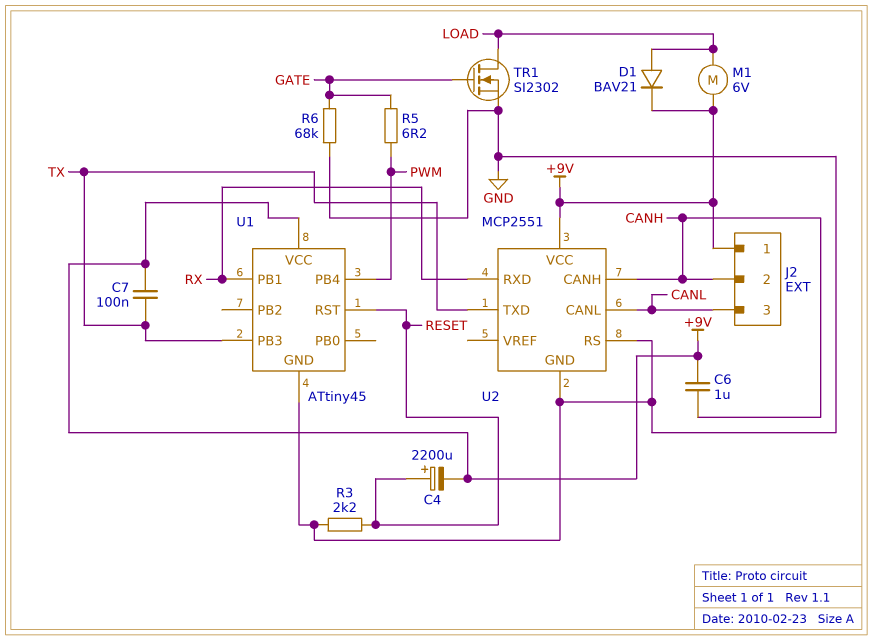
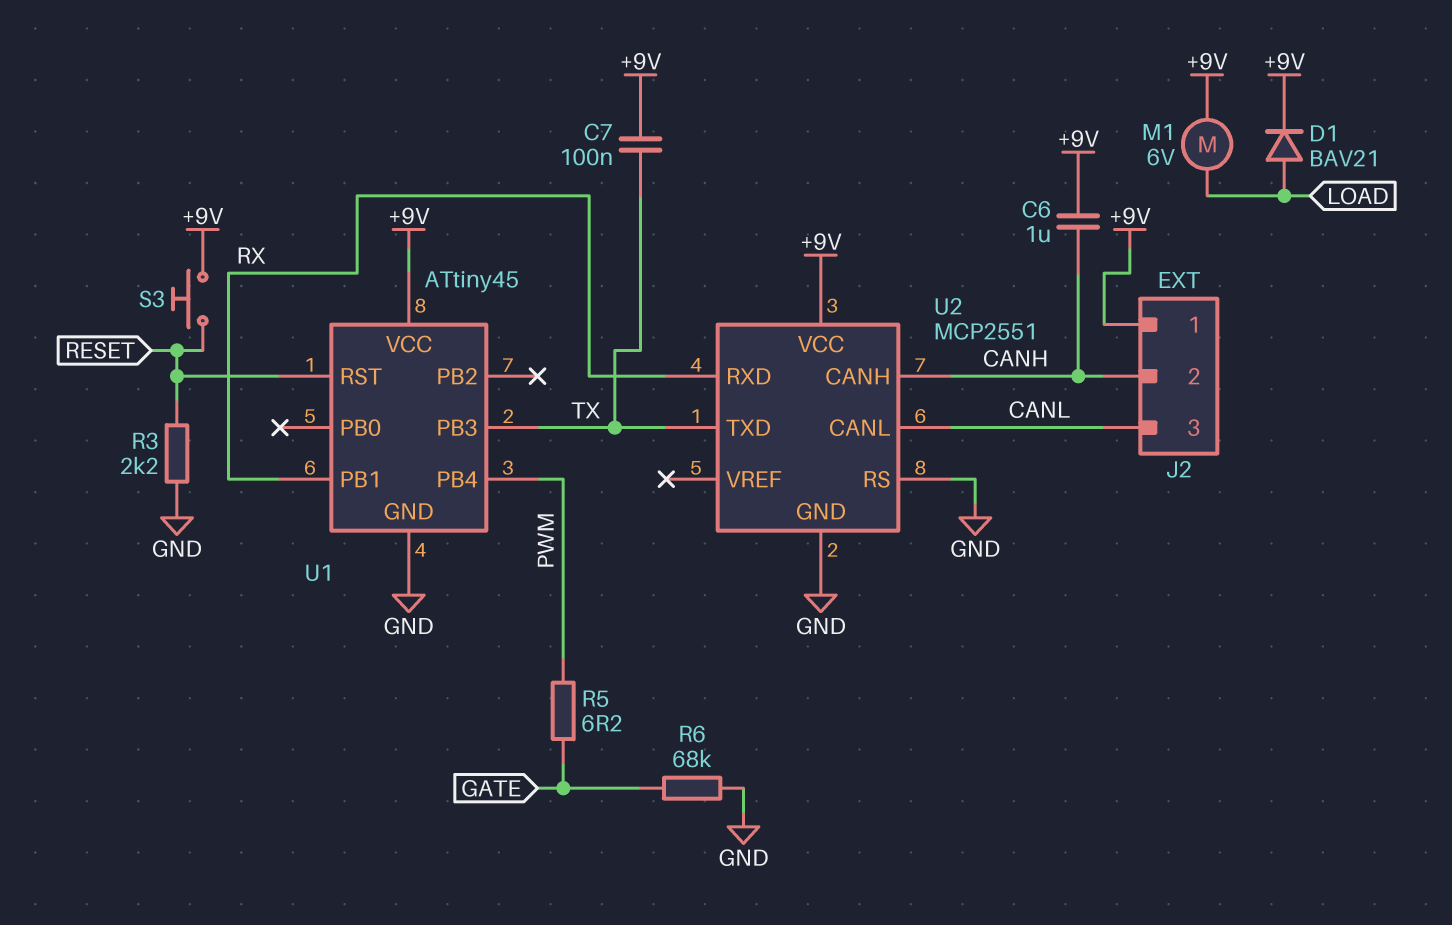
C4: 2200uF (plus RESET, minus +9V) -> none
S3: none -> button (+9V, RESET)
TR1: NMOS SI2302 (G GATE, D LOAD, S GND) -> none

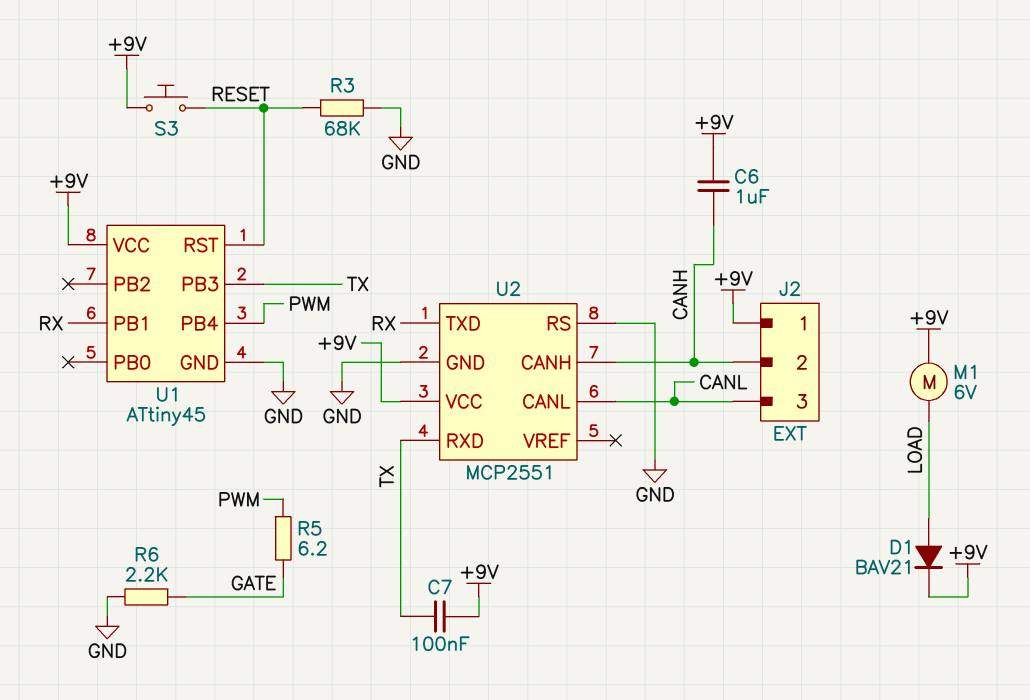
R3: 2.2k (GND, RESET) -> 68k (GND, RESET)
R6: 68k (GATE, GND) -> 2.2k (GATE, GND)
U2 pin RXD: RX -> TX
U2 pin TXD: TX -> RX

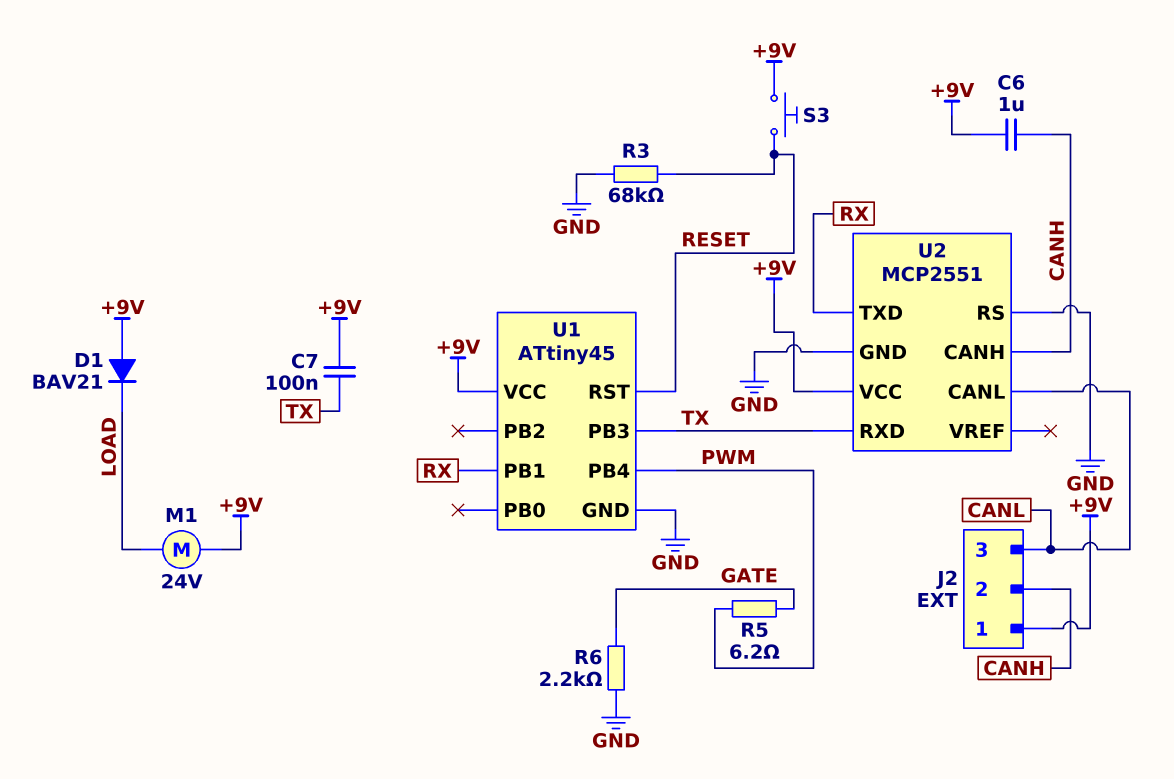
D1: diode BAV21 (A LOAD, K +9V) -> diode BAV21 (A +9V, K LOAD)
M1: motor 6V (+9V, LOAD) -> motor 24V (+9V, LOAD)

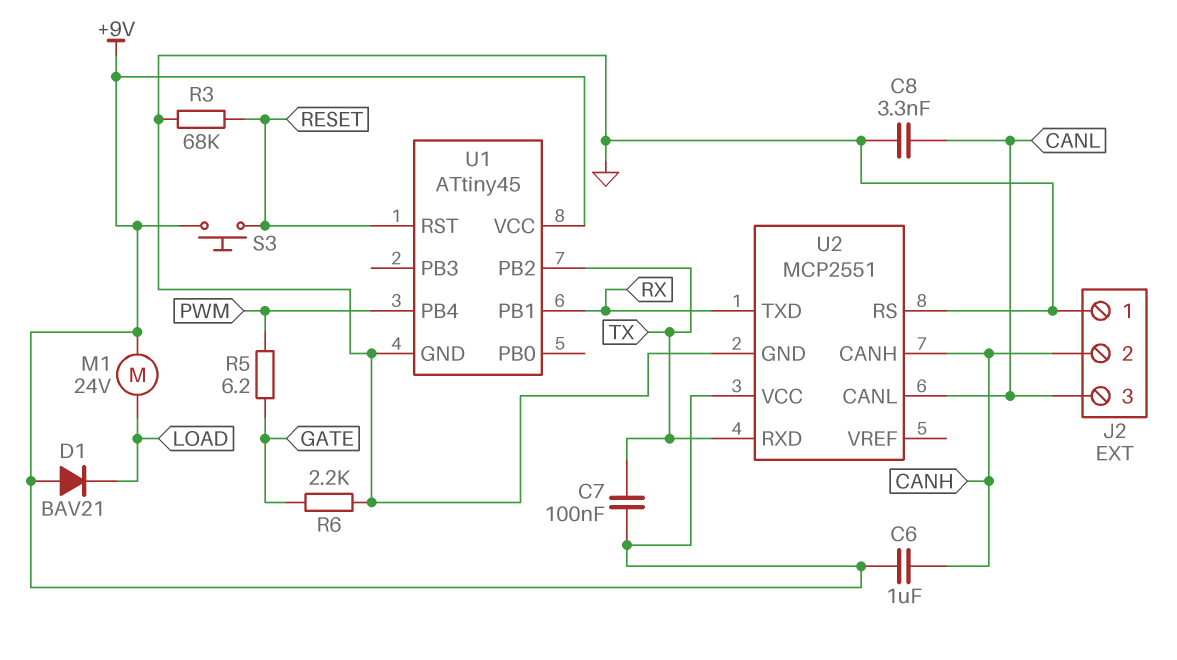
C8: none -> 3.3nF (CANL, GND)
J2 pin 1: +9V -> GND
U1 pin PB2: none -> TX
U1 pin PB3: TX -> none

